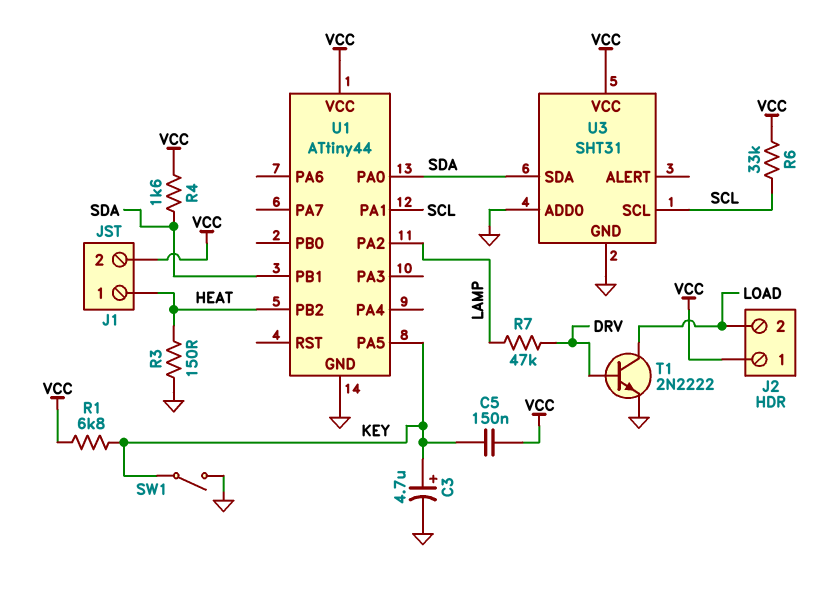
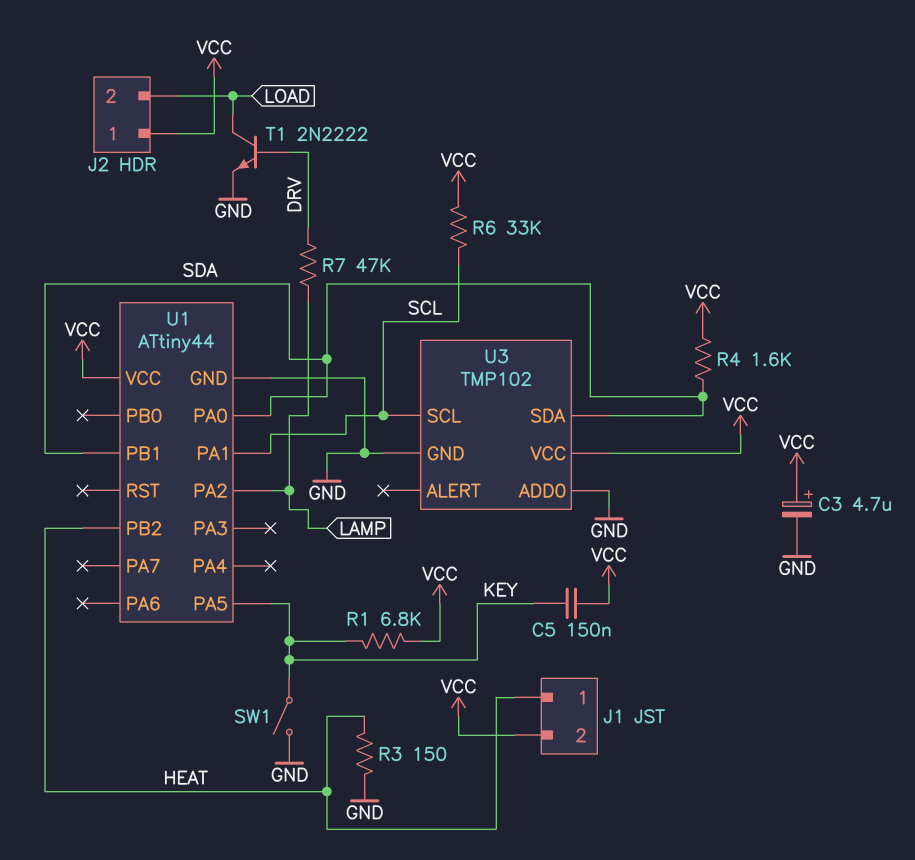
C3: 4.7uF (plus KEY, minus GND) -> 4.7uF (plus VCC, minus GND)
U3: SHT31 -> TMP102

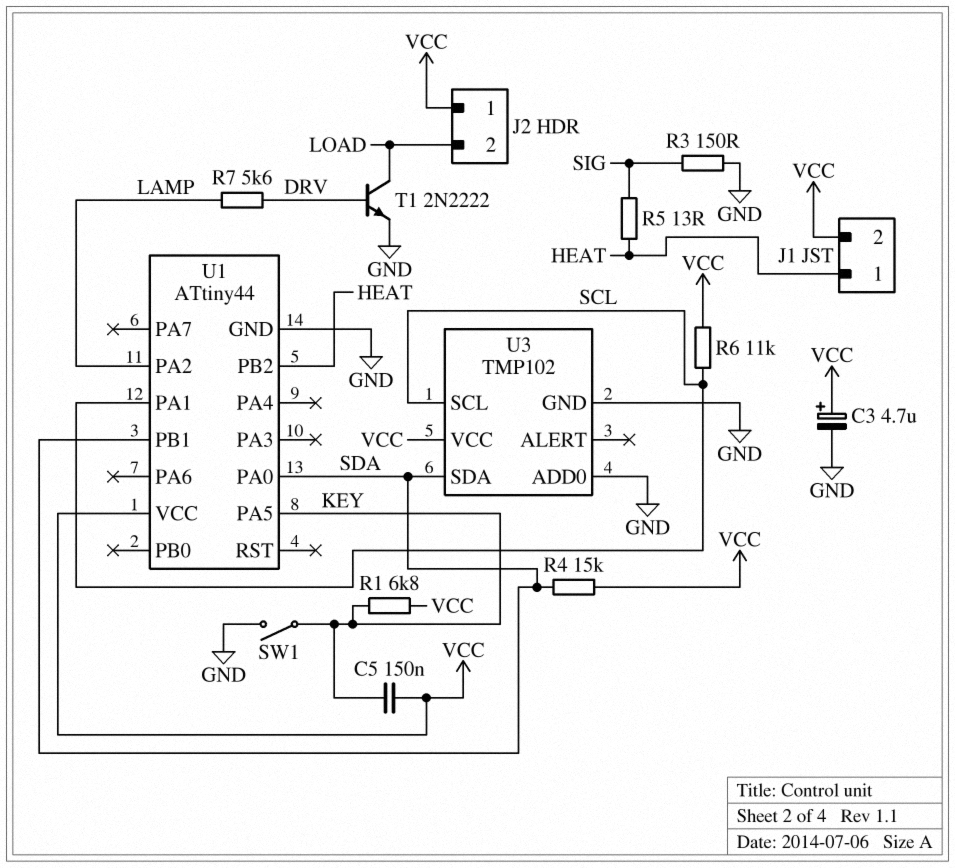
R3: 150 (GND, HEAT) -> 150 (GND, SIG)
R4: 1.6k (SDA, VCC) -> 15k (SDA, VCC)
R5: none -> 13 (HEAT, SIG)
R6: 33k (SCL, VCC) -> 11k (SCL, VCC)
R7: 47k (DRV, LAMP) -> 5.6k (DRV, LAMP)

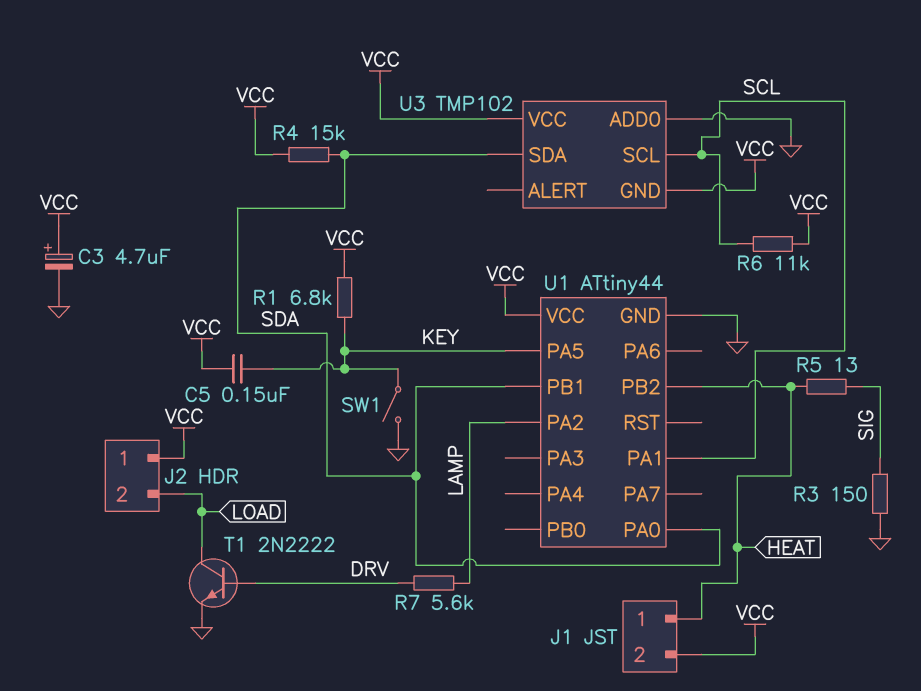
U3 pin GND: GND -> VCC

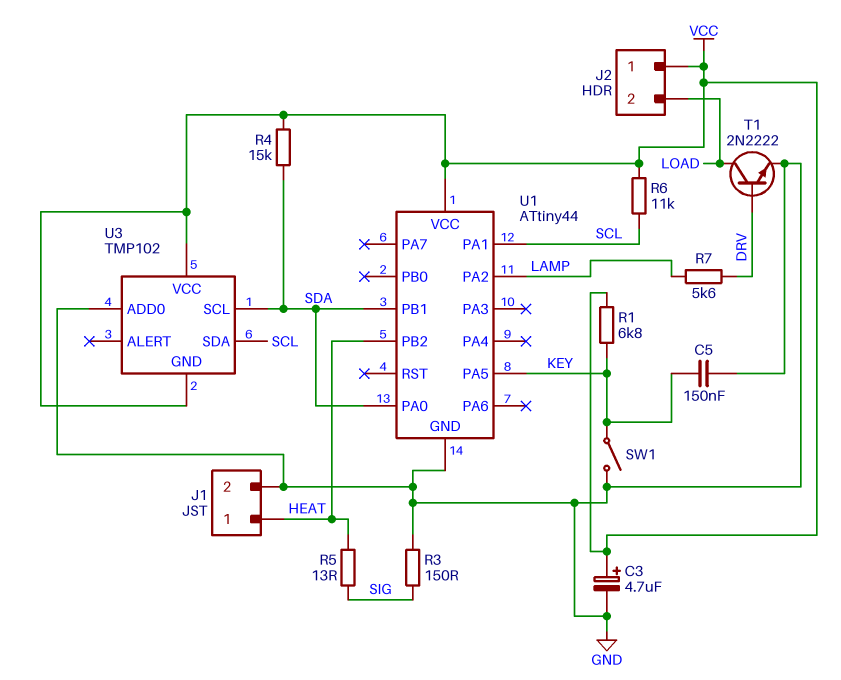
C5: 150nF (KEY, VCC) -> 150nF (GND, KEY)
J1 pin 2: VCC -> GND
U3 pin SCL: SCL -> SDA
U3 pin SDA: SDA -> SCL

